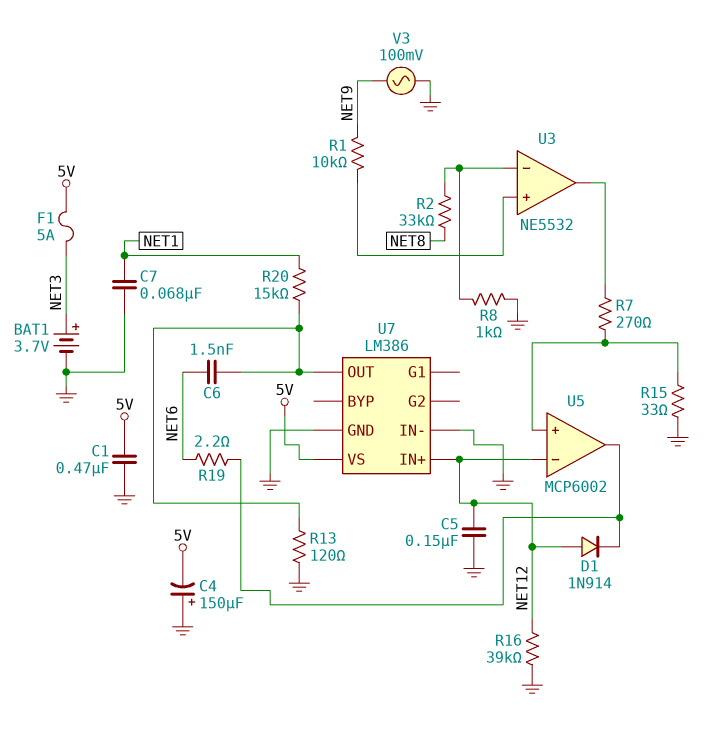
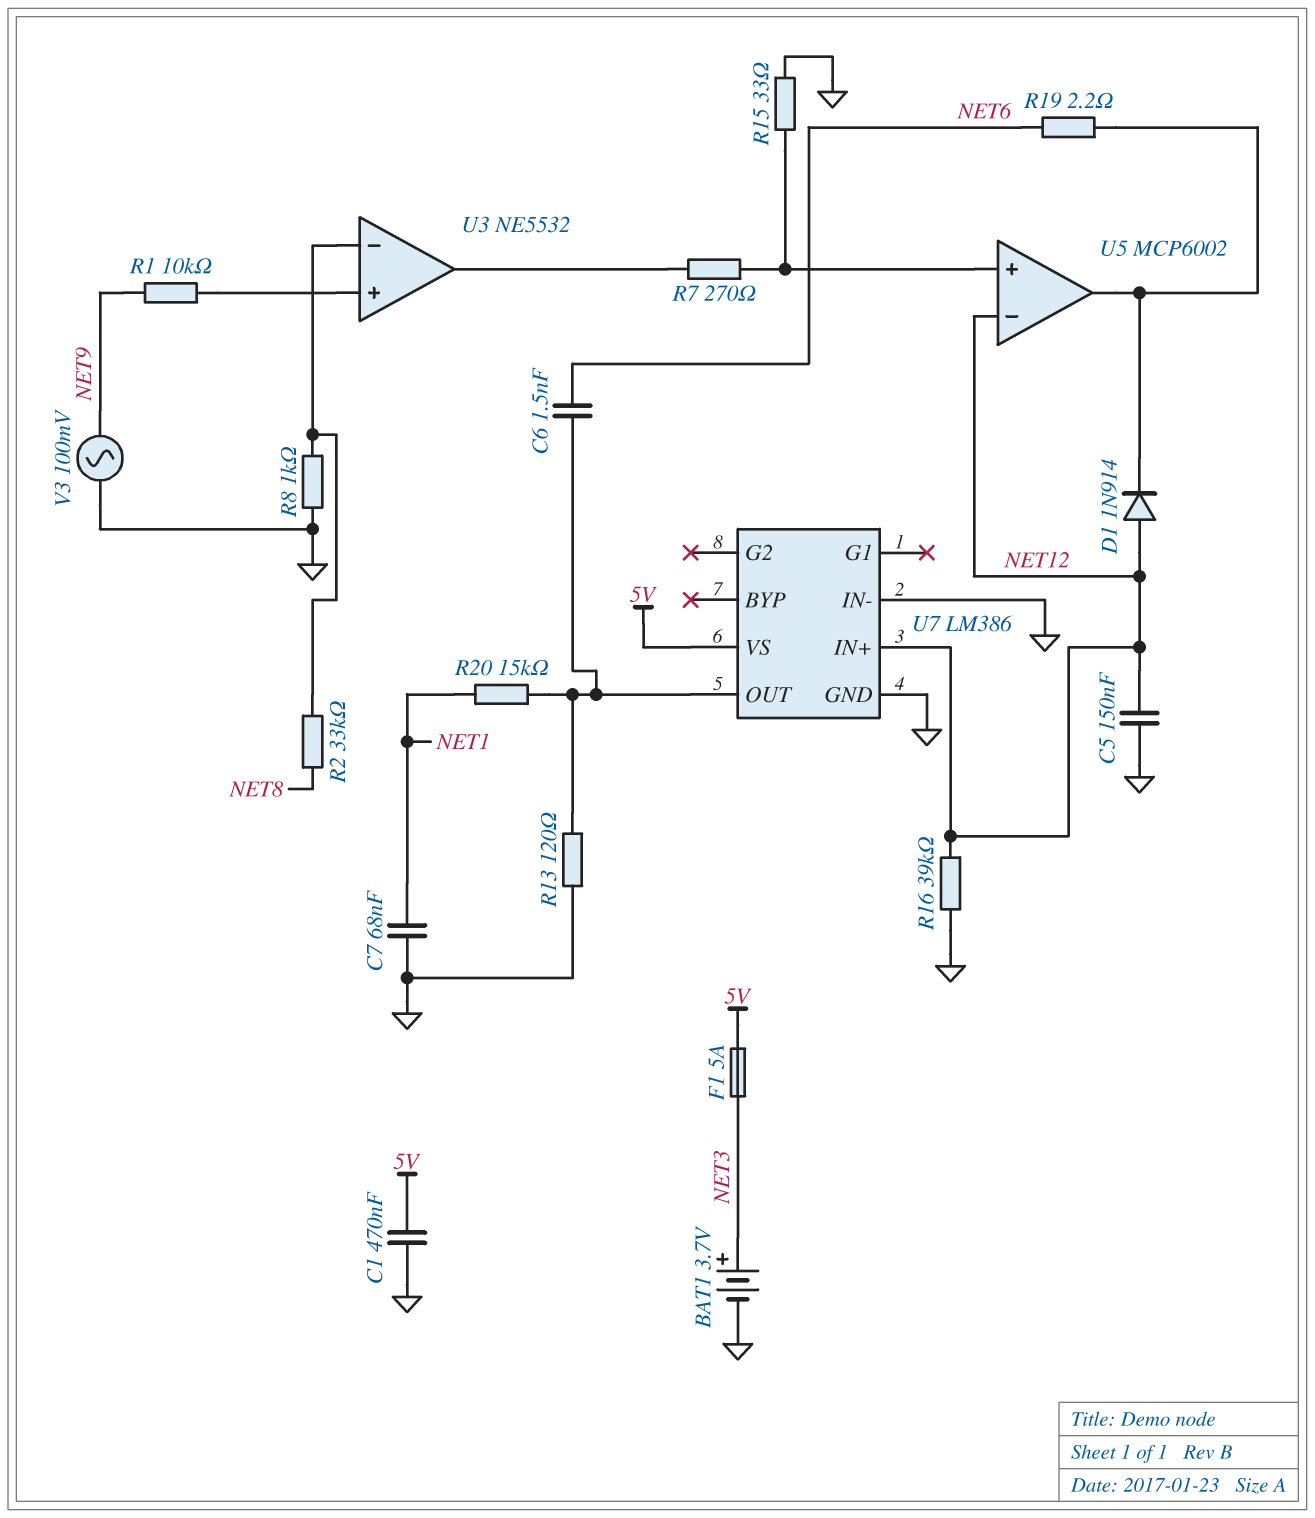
C4: 150uF (plus GND, minus 5V) -> none

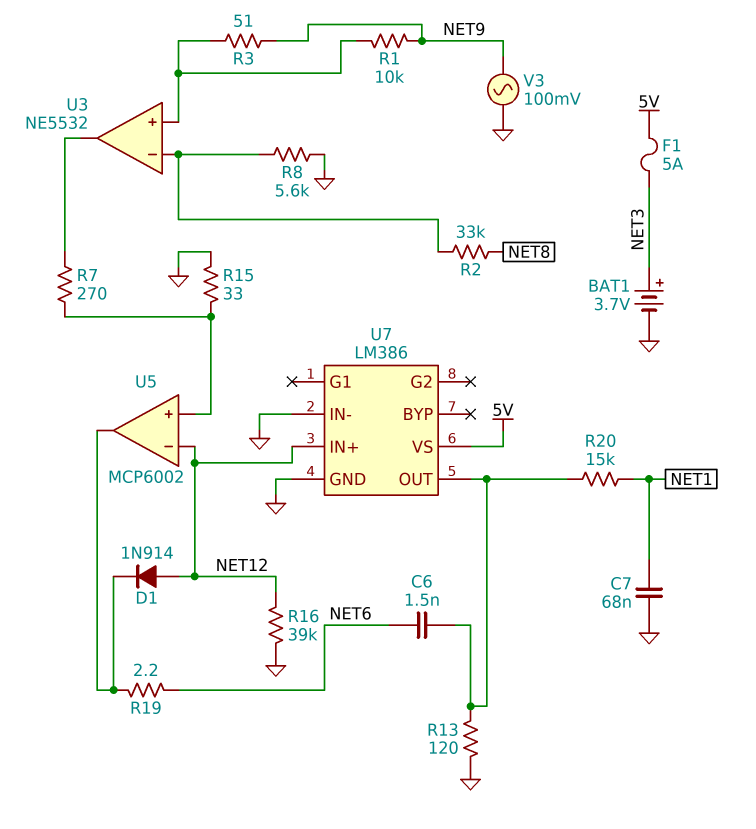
C1: 470nF (5V, GND) -> none
C5: 150nF (GND, NET12) -> none
R3: none -> 51 (NET9, U3/in+)
R8: 1k (GND, U3/in-) -> 5.6k (GND, U3/in-)

